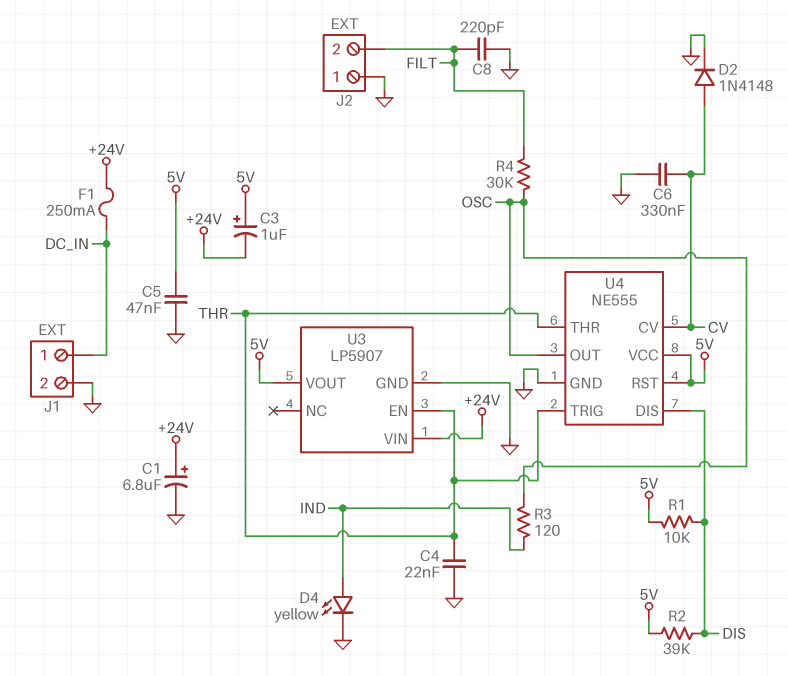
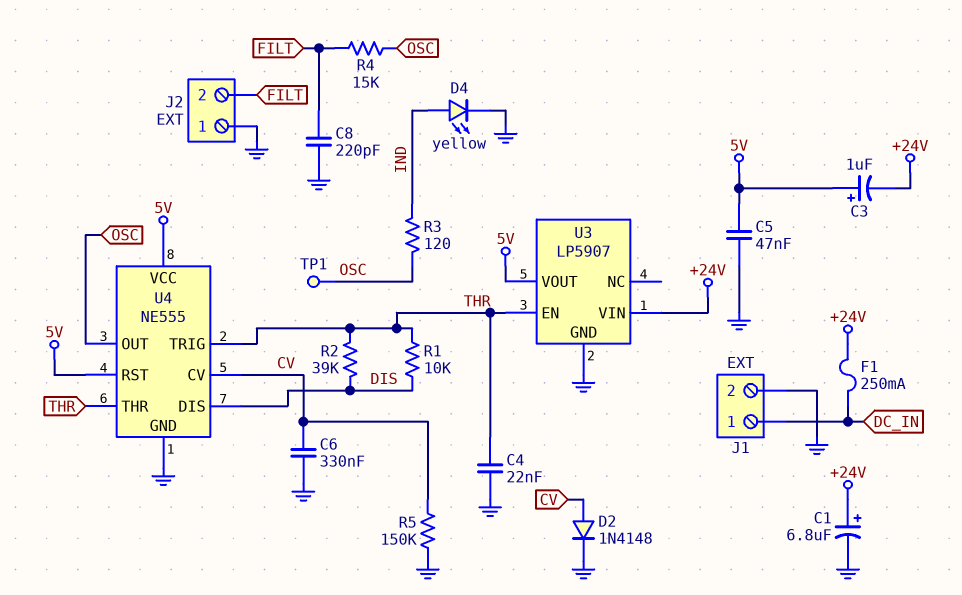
R1: 10k (5V, DIS) -> 10k (DIS, THR)
R2: 39k (5V, DIS) -> 39k (DIS, THR)
R4: 30k (FILT, OSC) -> 15k (FILT, OSC)
R5: none -> 150k (CV, GND)
TP1: none -> test point (OSC)

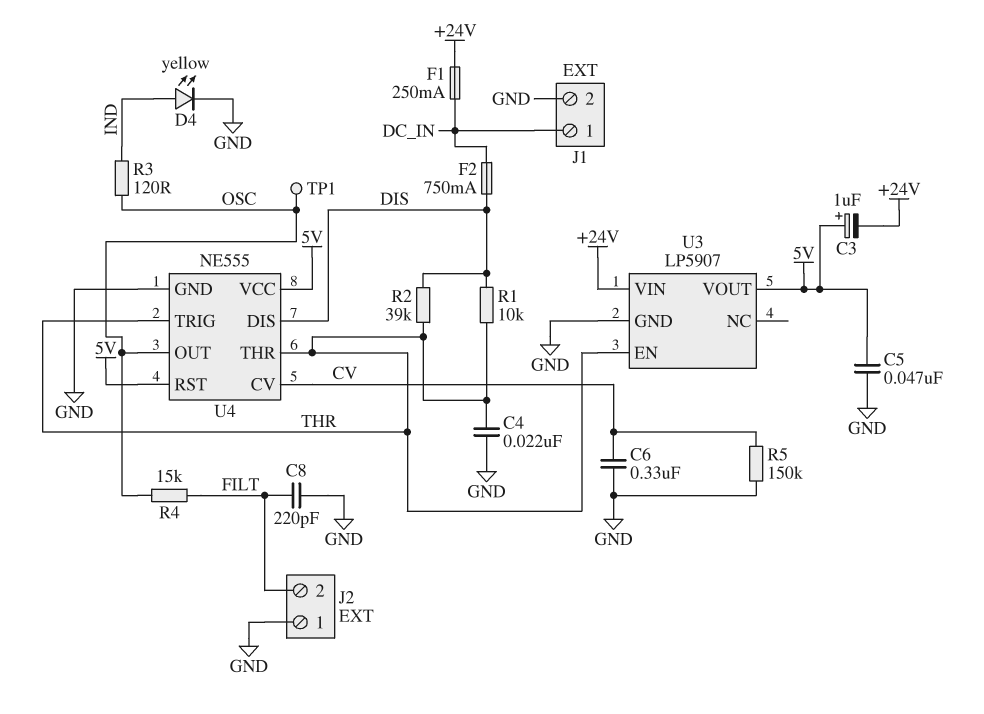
C1: 6.8uF (plus +24V, minus GND) -> none
D2: diode 1N4148 (A CV, K GND) -> none
F2: none -> 750mA (DC_IN, DIS)

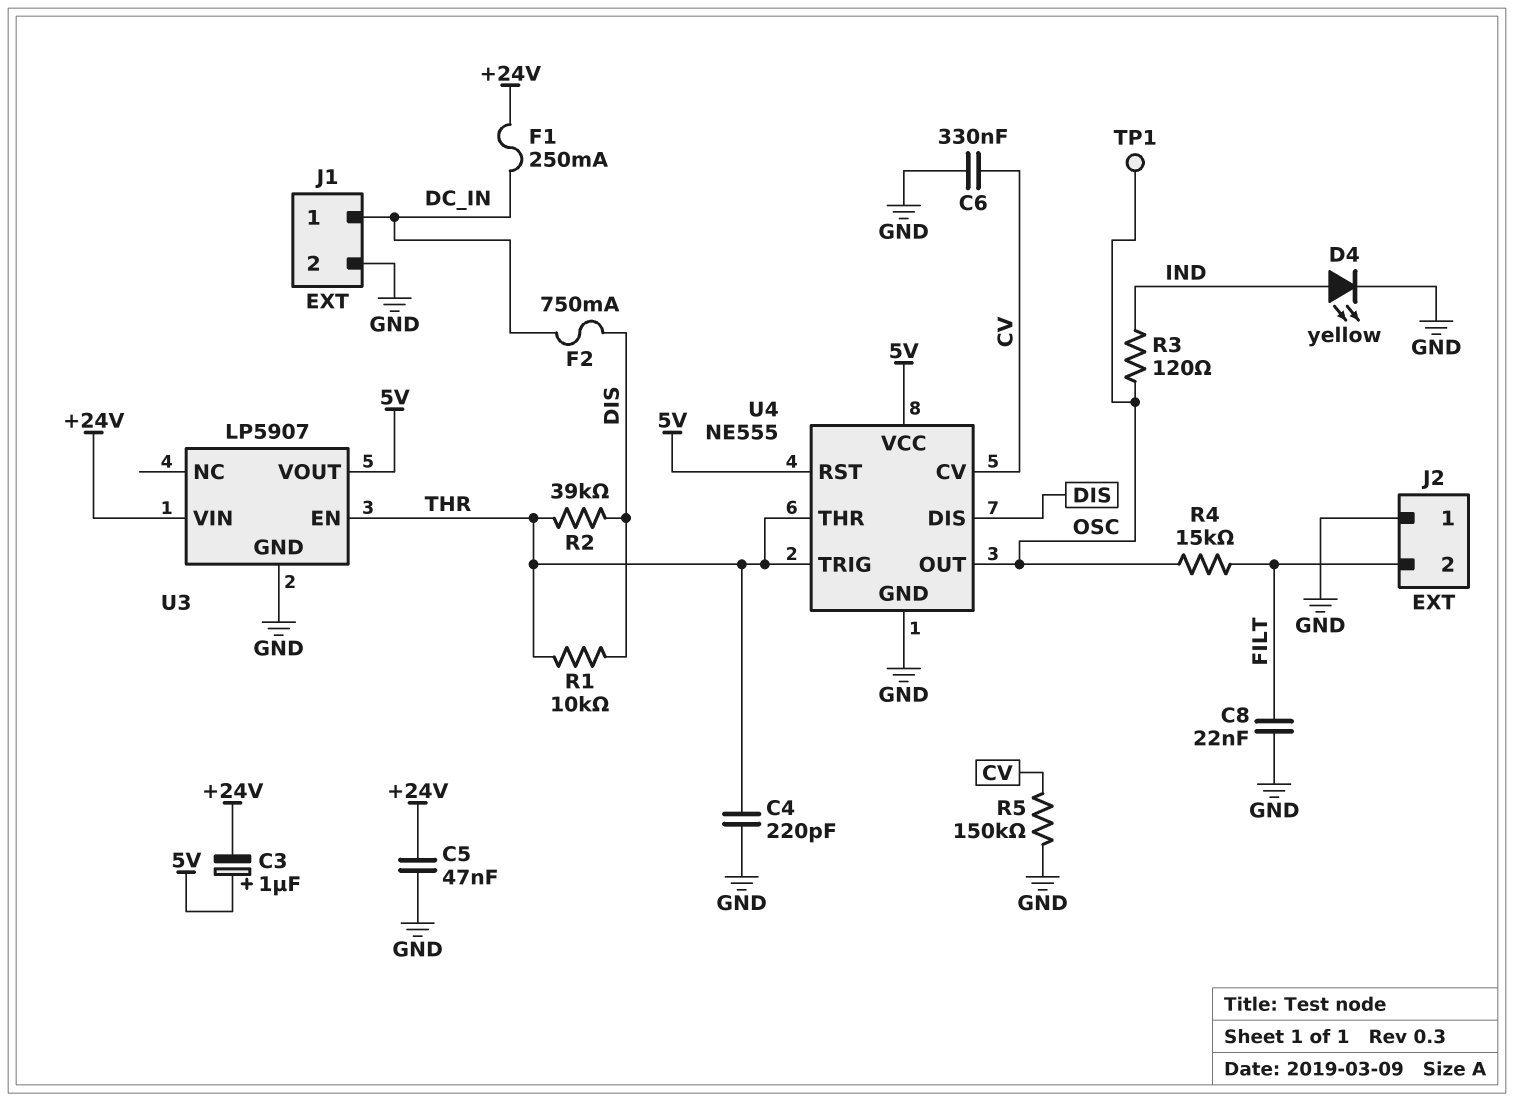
C4: 22nF (GND, THR) -> 220pF (GND, THR)
C5: 47nF (5V, GND) -> 47nF (+24V, GND)
C8: 220pF (FILT, GND) -> 22nF (FILT, GND)

